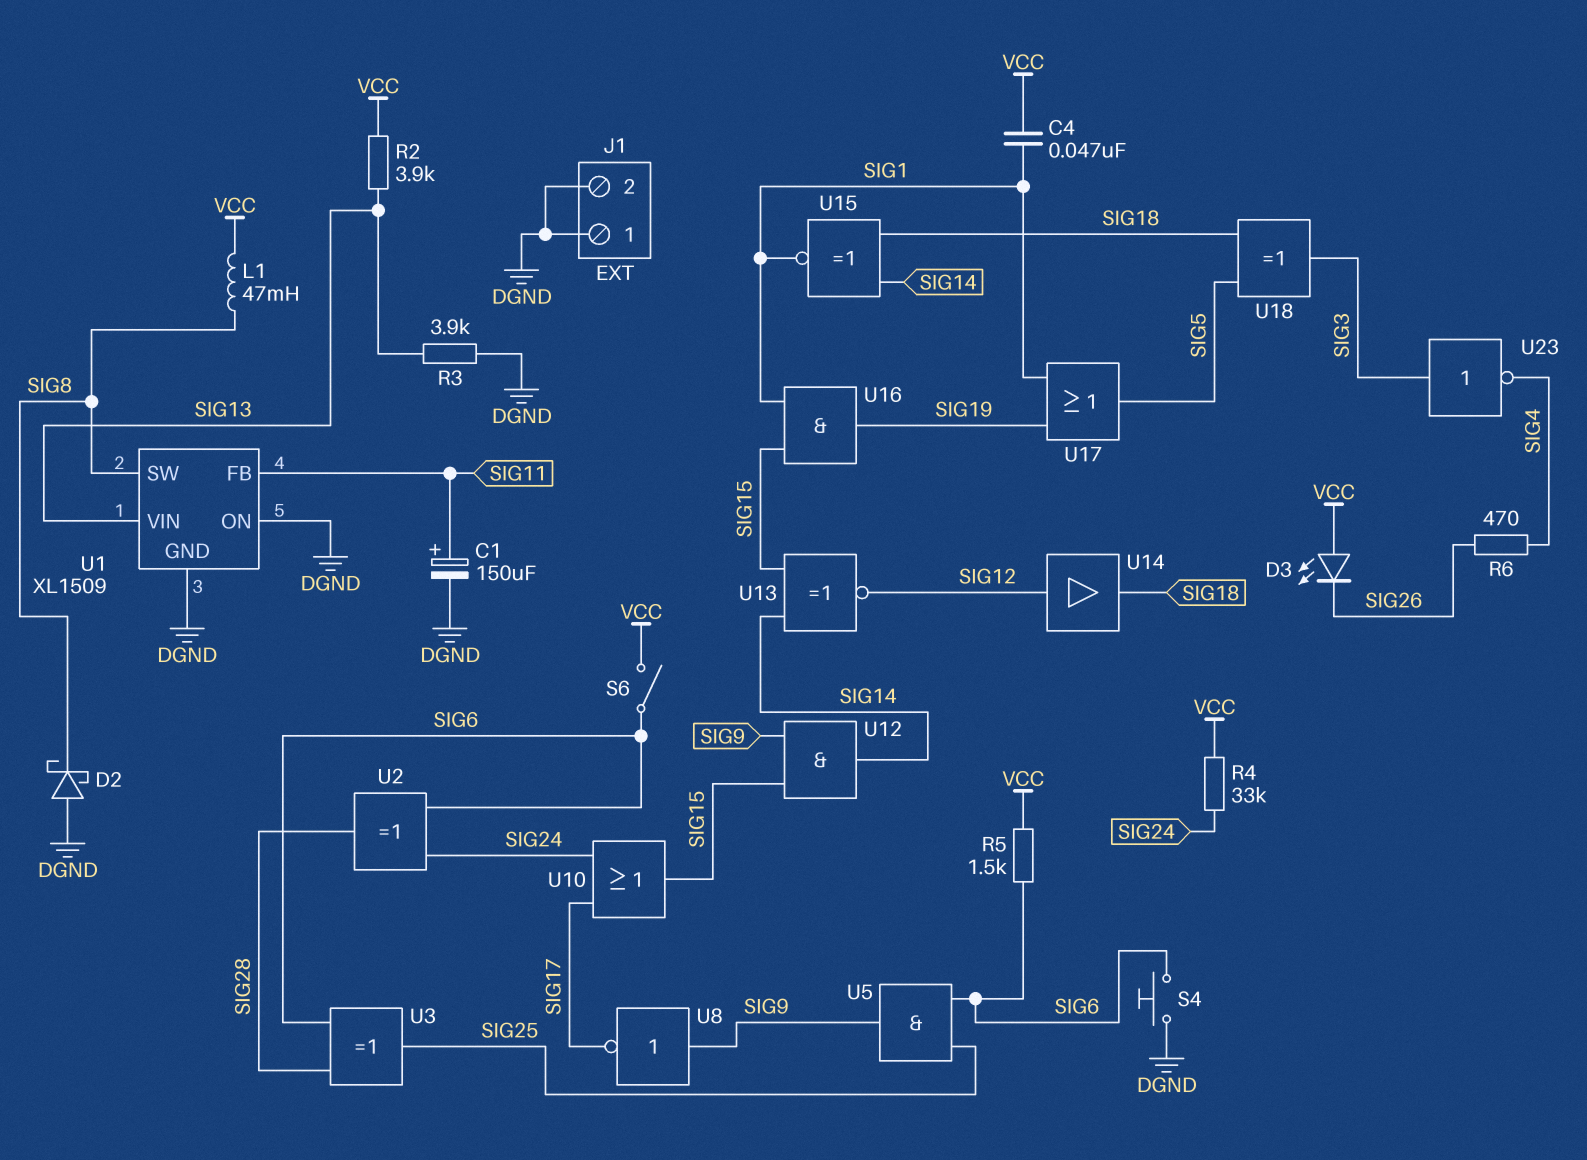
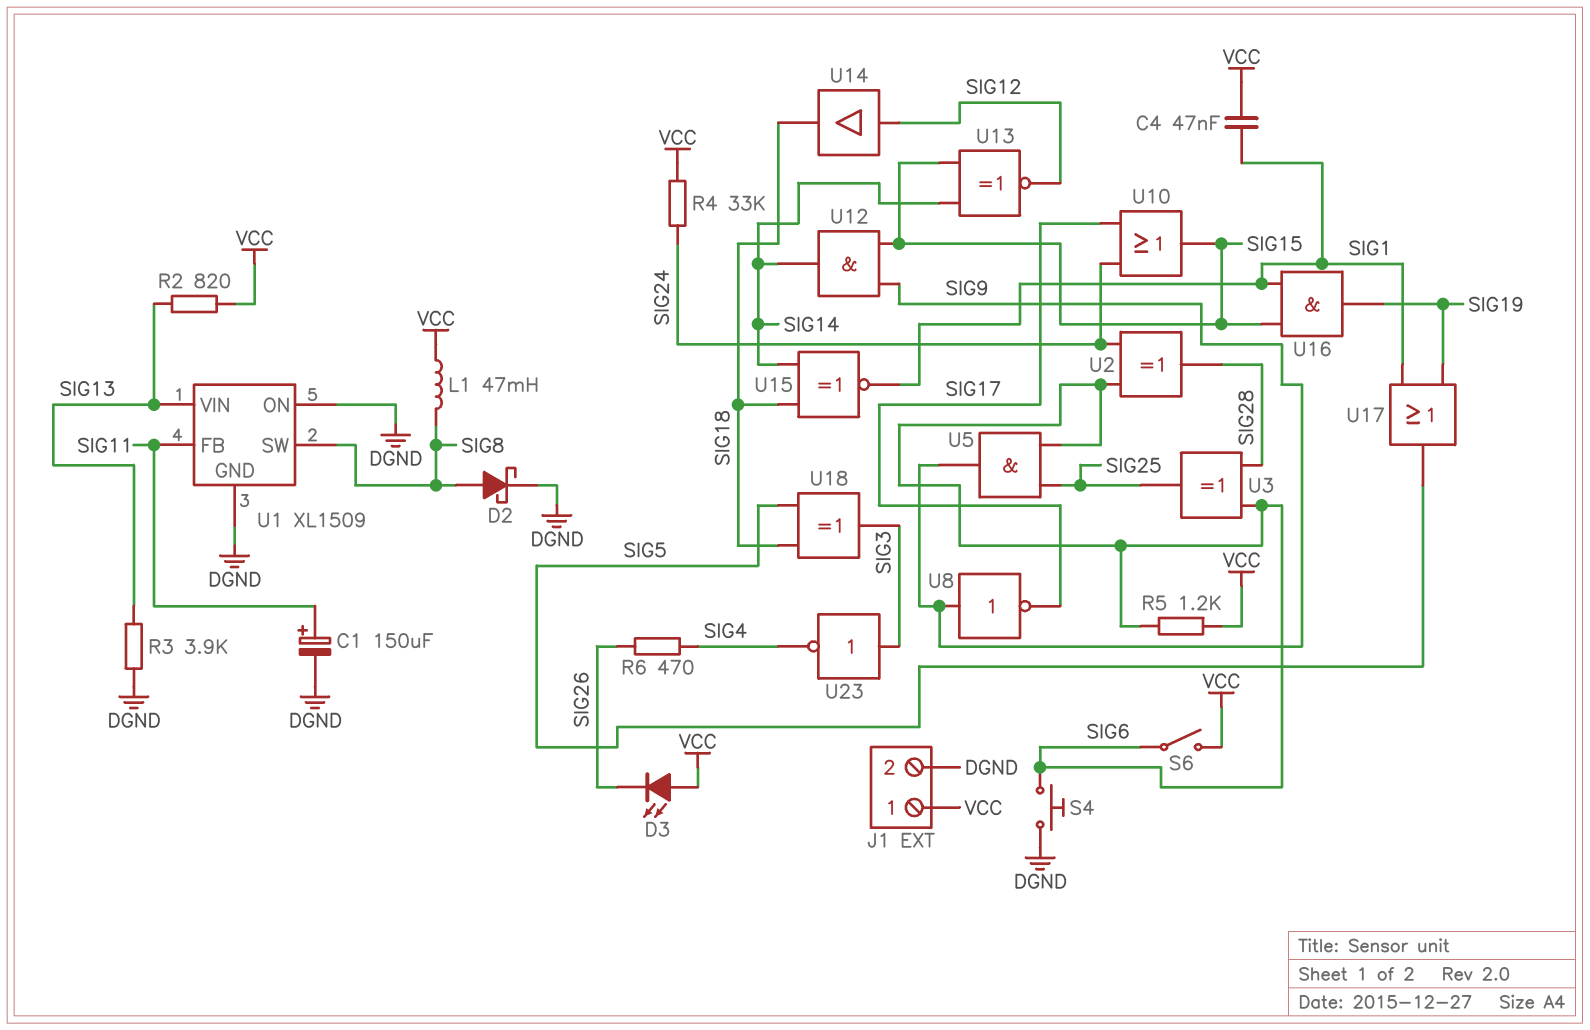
D2: schottky (A DGND, K SIG8) -> schottky (A SIG8, K DGND)
J1 pin 1: DGND -> VCC
R2: 3.9k (SIG13, VCC) -> 820 (SIG13, VCC)
R5: 1.5k (SIG6, VCC) -> 1.2k (SIG6, VCC)

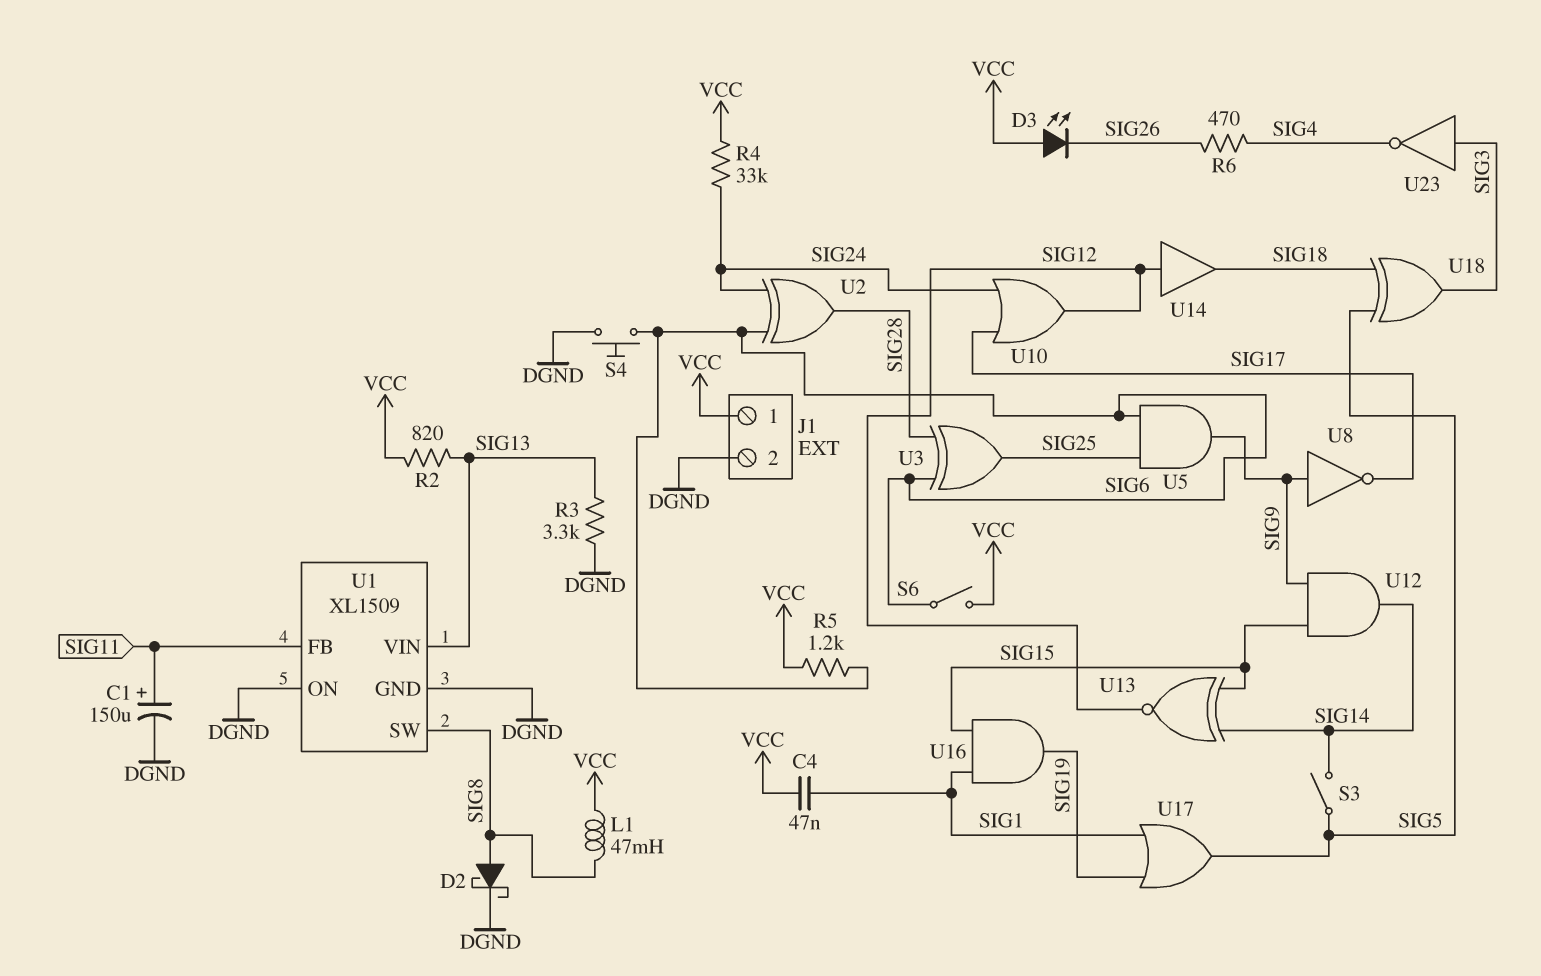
R3: 3.9k (DGND, SIG13) -> 3.3k (DGND, SIG13)
S3: none -> switch (SIG5, SIG14)
U10: OR (in SIG17, in SIG24, out SIG15) -> OR (in SIG17, in SIG24, out SIG12)
U15: XNOR (in SIG14, in SIG18, out SIG1) -> none

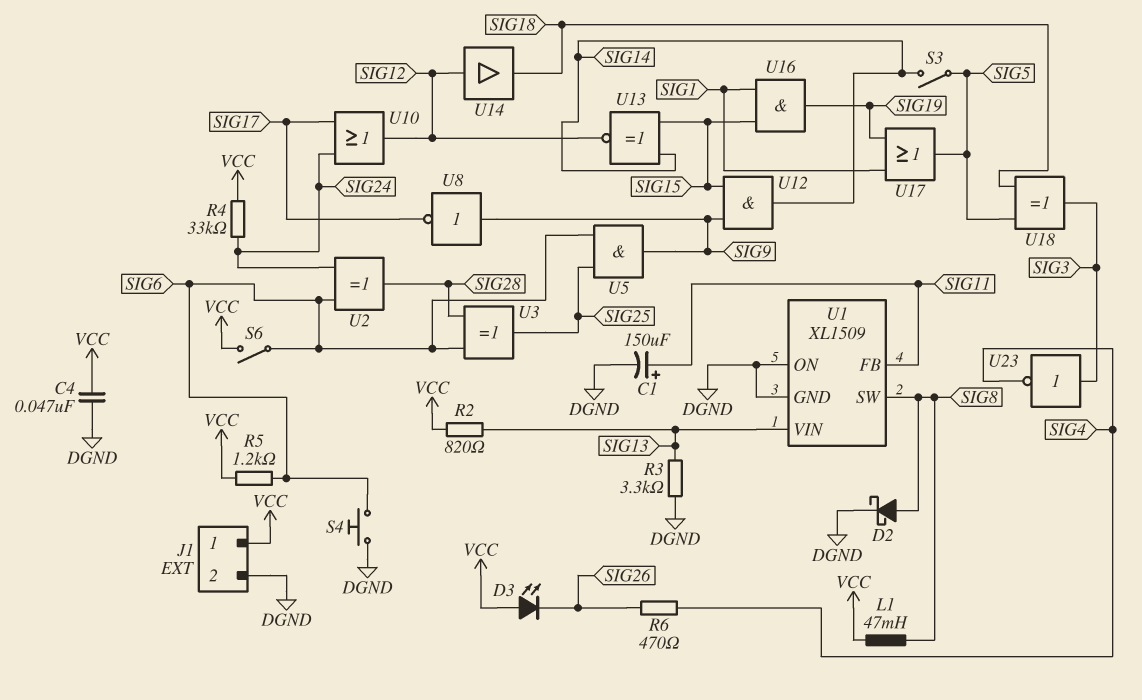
C4: 47nF (SIG1, VCC) -> 47nF (DGND, VCC)

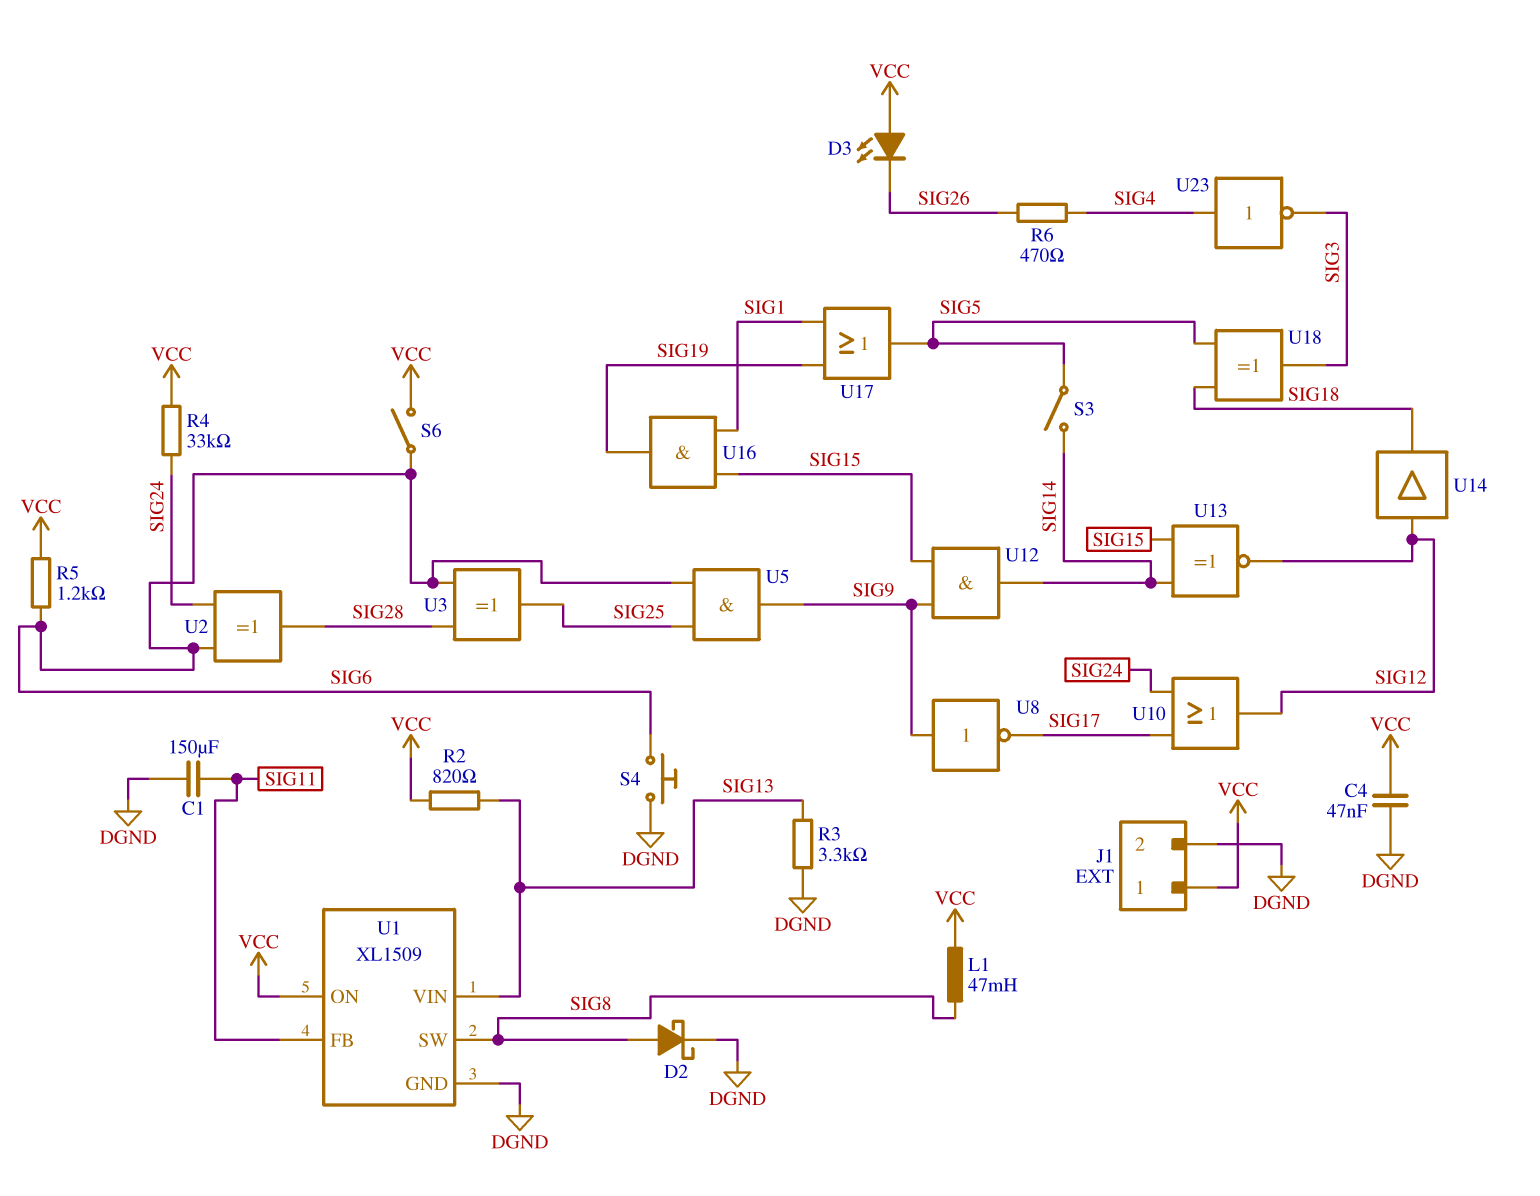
C1: 150uF (plus SIG11, minus DGND) -> 150uF (DGND, SIG11)
U1 pin ON: DGND -> VCC
U23: NOT (in SIG3, out SIG4) -> NOT (in SIG4, out SIG3)

